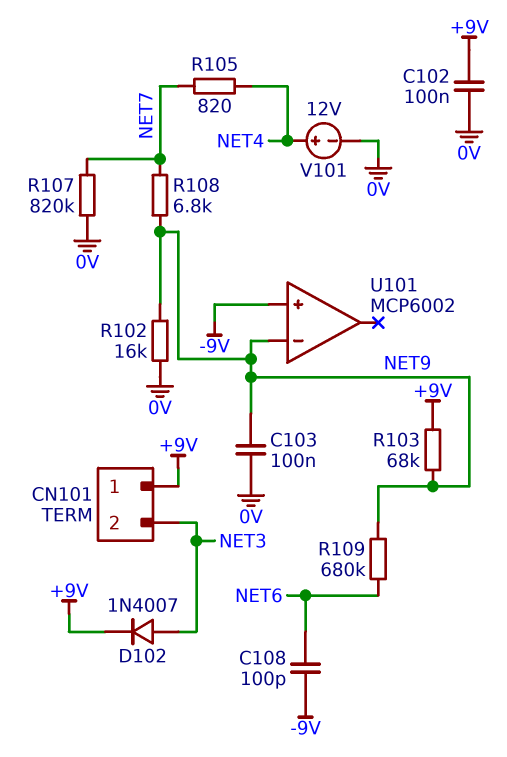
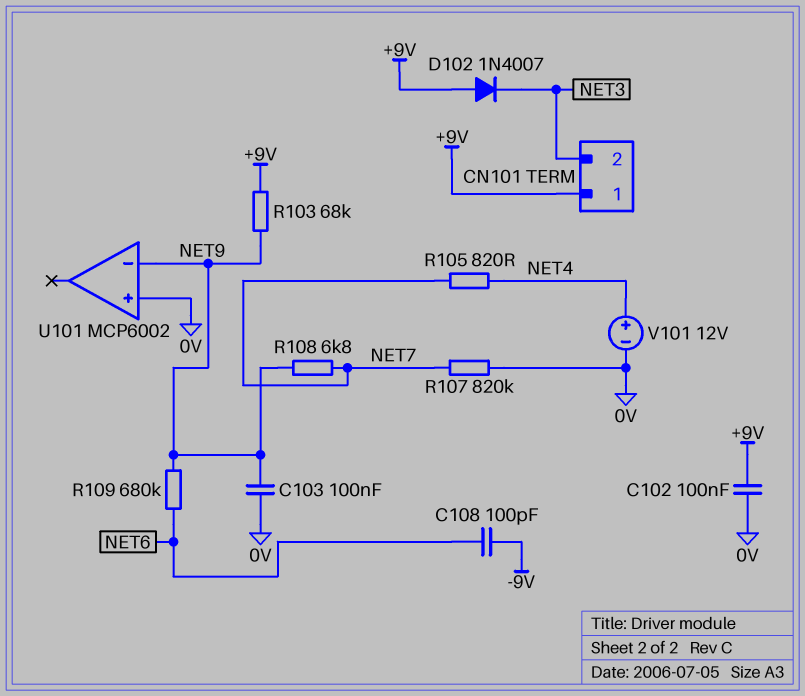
D102: diode 1N4007 (A NET3, K +9V) -> diode 1N4007 (A +9V, K NET3)
R102: 16k (0V, NET9) -> none
U101 pin in+: -9V -> 0V

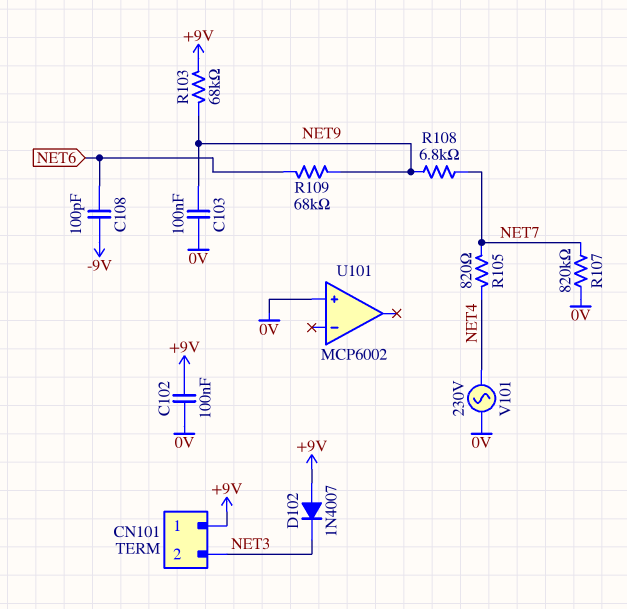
R109: 680k (NET6, NET9) -> 68k (NET6, NET9)
U101 pin in-: NET9 -> none
V101: 12V (plus NET4, minus 0V) -> AC 230V (0V, NET4)

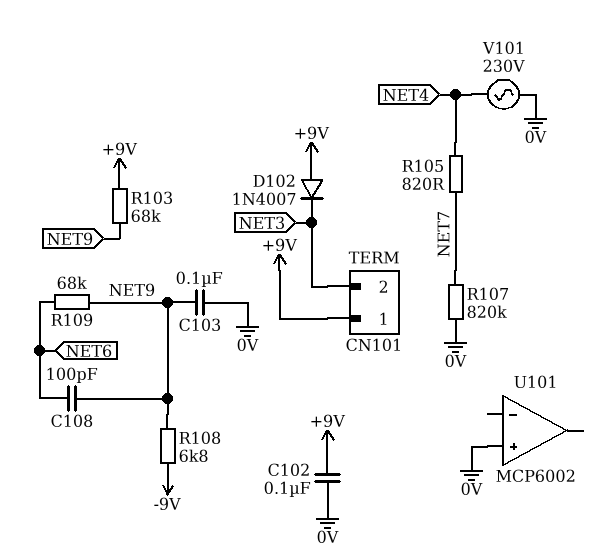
C108: 100pF (-9V, NET6) -> 100pF (NET6, NET9)
R108: 6.8k (NET7, NET9) -> 6.8k (-9V, NET9)

